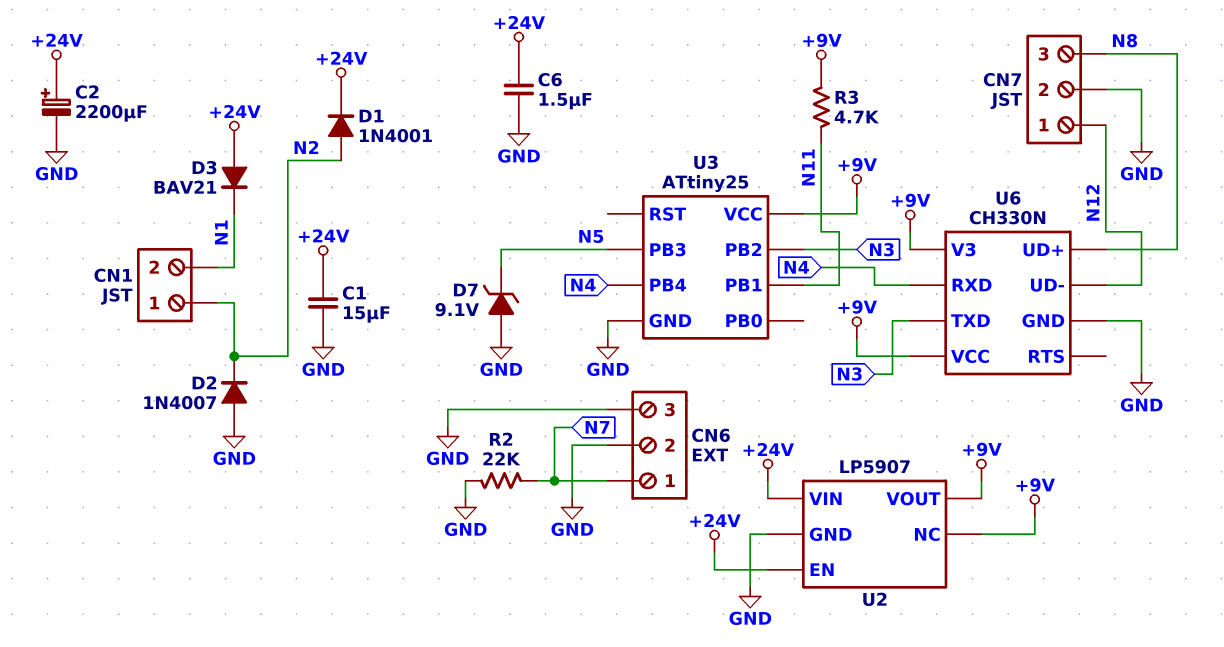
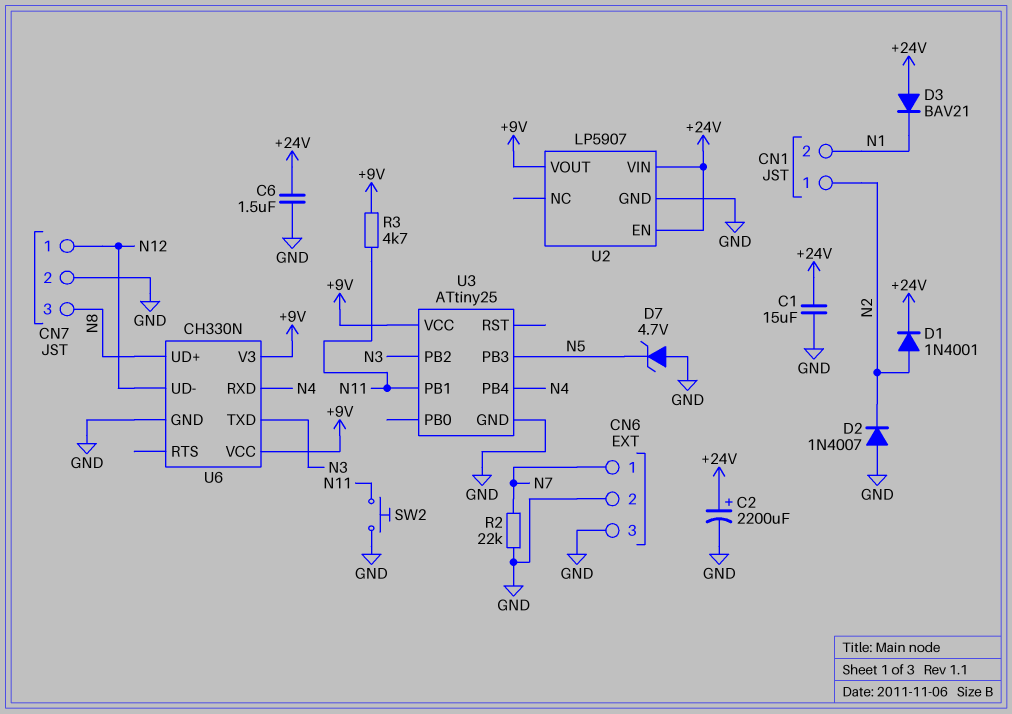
D7: zener 9.1V (A GND, K N5) -> zener 4.7V (A GND, K N5)
SW2: none -> button (GND, N11)
U2 pin NC: +9V -> none

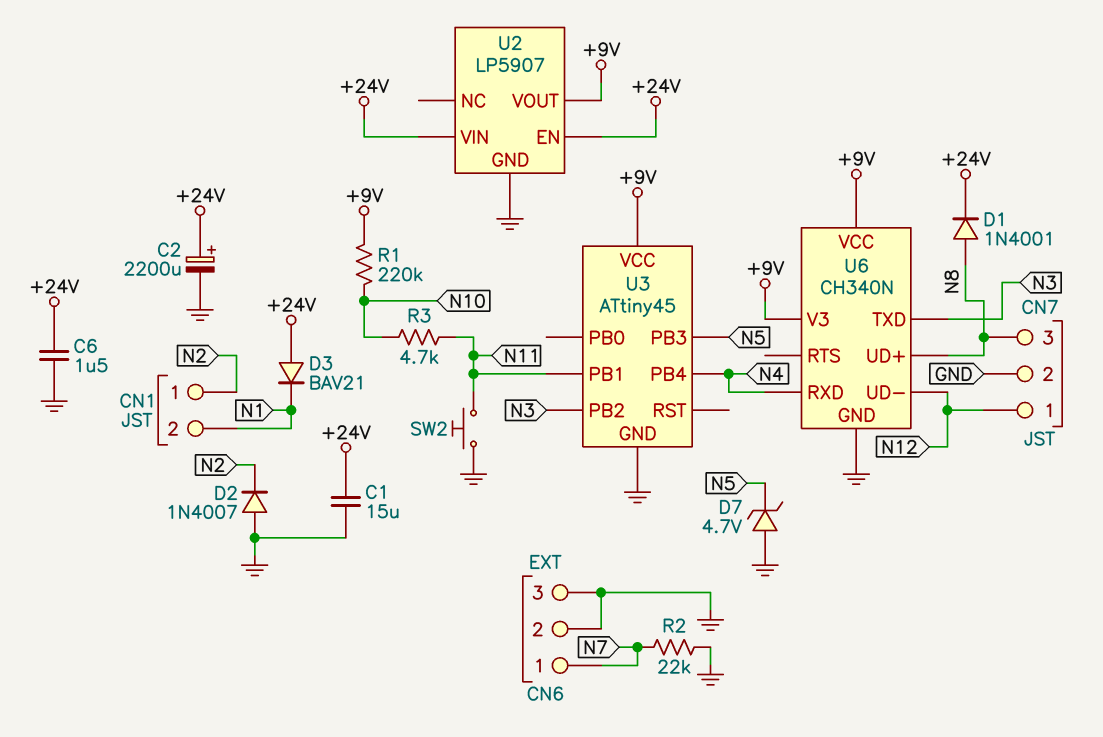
D1: diode 1N4001 (A N2, K +24V) -> diode 1N4001 (A N8, K +24V)
R1: none -> 220k (+9V, N10)
R3: 4.7k (+9V, N11) -> 4.7k (N10, N11)
U3: ATtiny25 -> ATtiny45
U6: CH330N -> CH340N

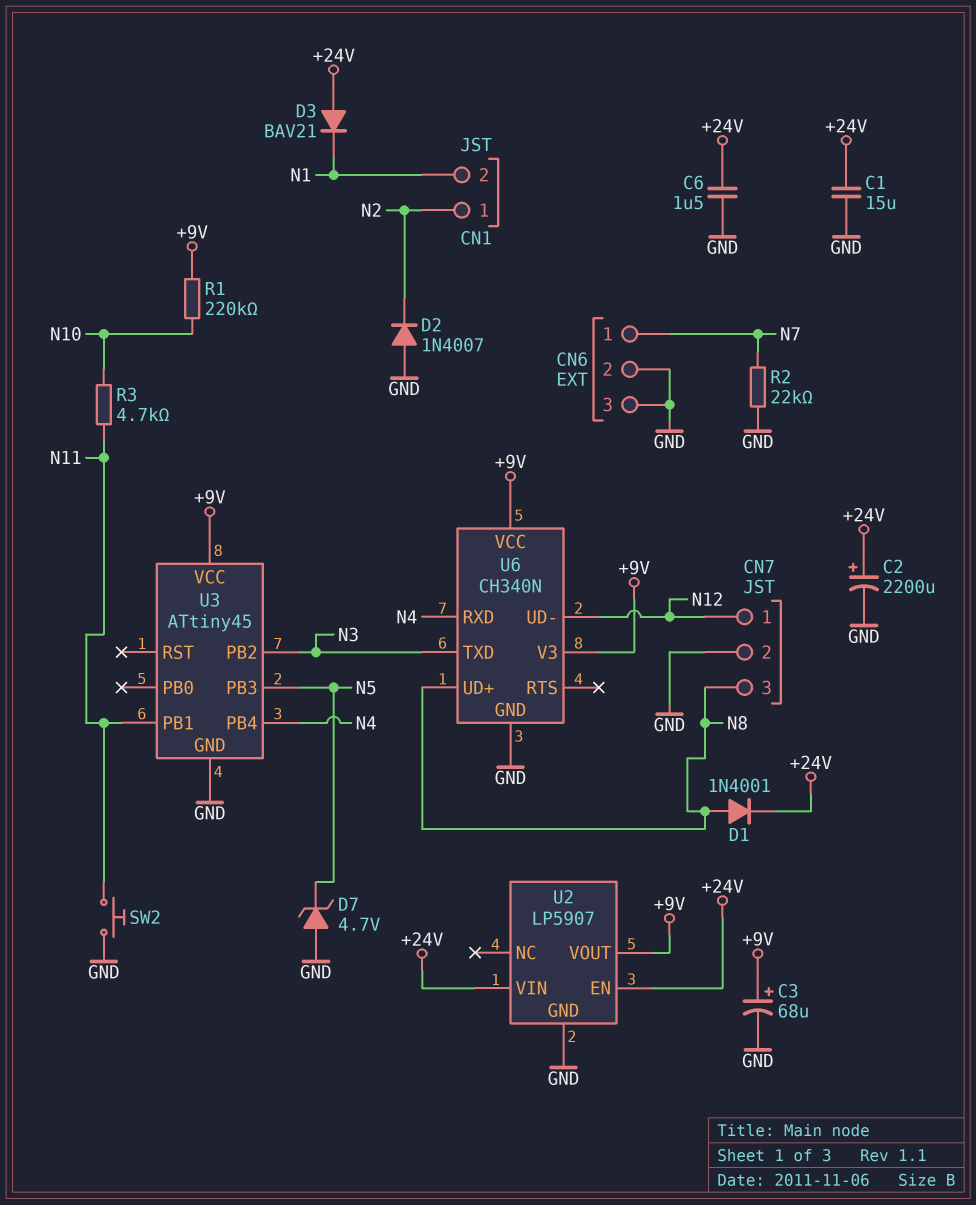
C3: none -> 68uF (plus +9V, minus GND)

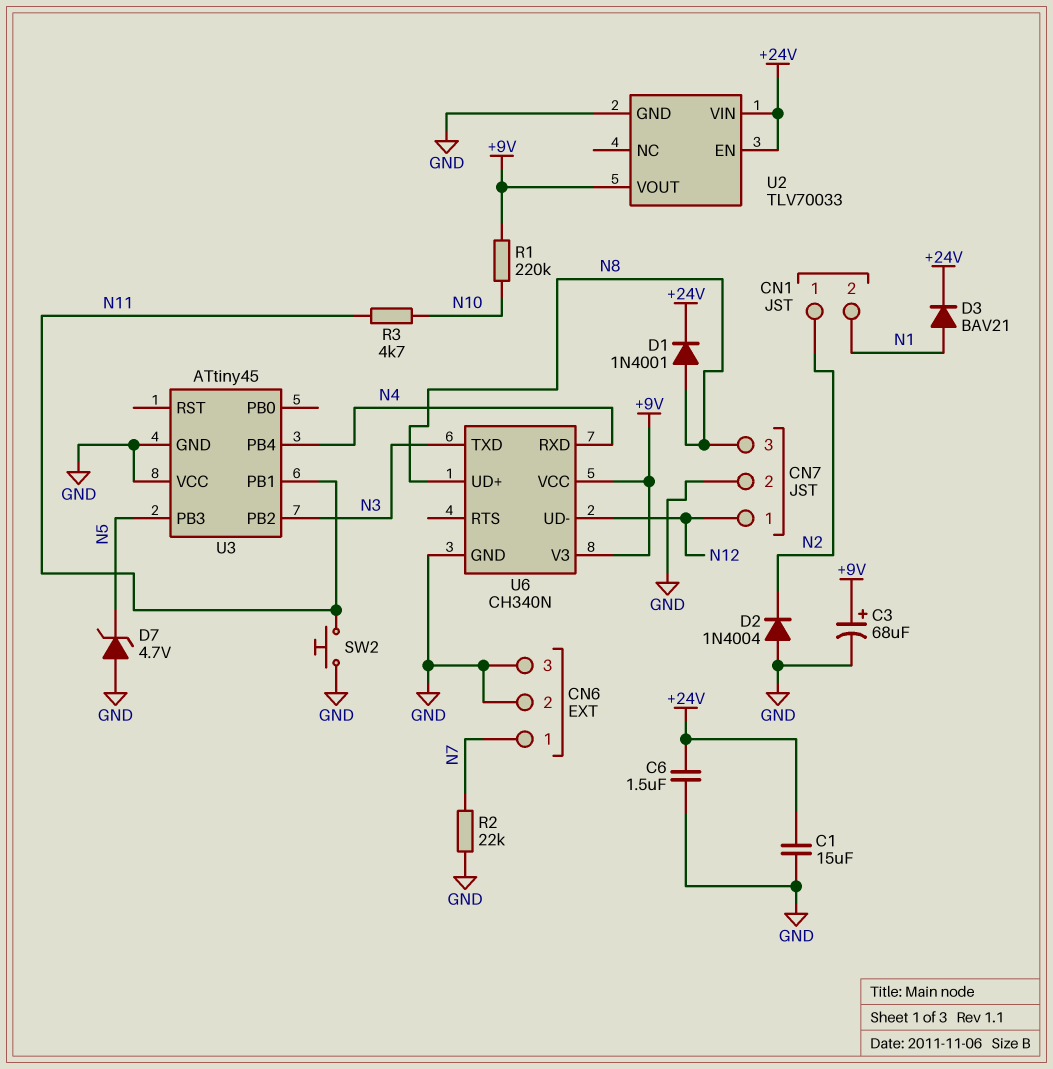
C2: 2200uF (plus +24V, minus GND) -> none
D2: diode 1N4007 (A GND, K N2) -> diode 1N4004 (A GND, K N2)
D3: diode BAV21 (A +24V, K N1) -> diode BAV21 (A N1, K +24V)
U2: LP5907 -> TLV70033
U3 pin VCC: +9V -> GND

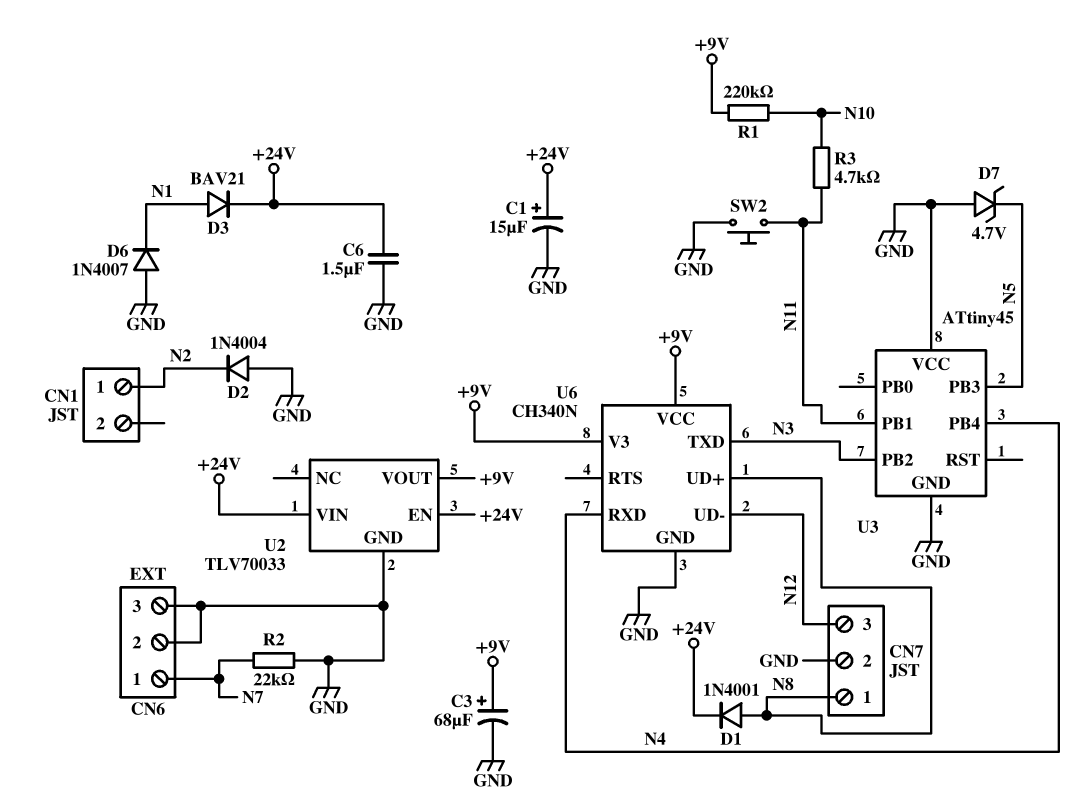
C1: 15uF (+24V, GND) -> 15uF (plus +24V, minus GND)
CN1 pin 2: N1 -> none
CN7 pin 1: N12 -> N8
CN7 pin 3: N8 -> N12
D6: none -> diode 1N4007 (A GND, K N1)

